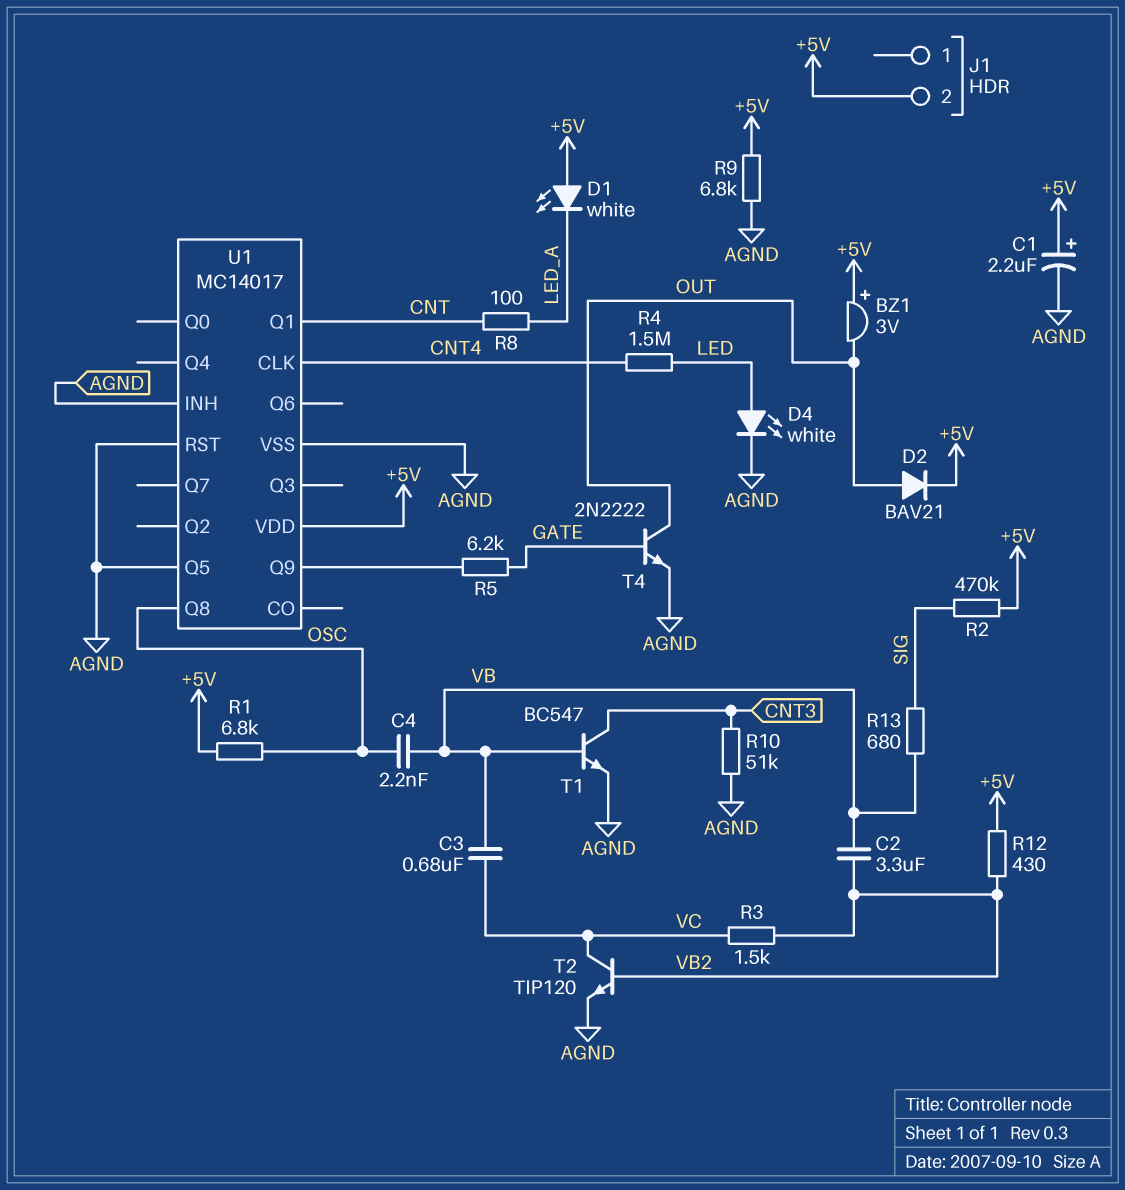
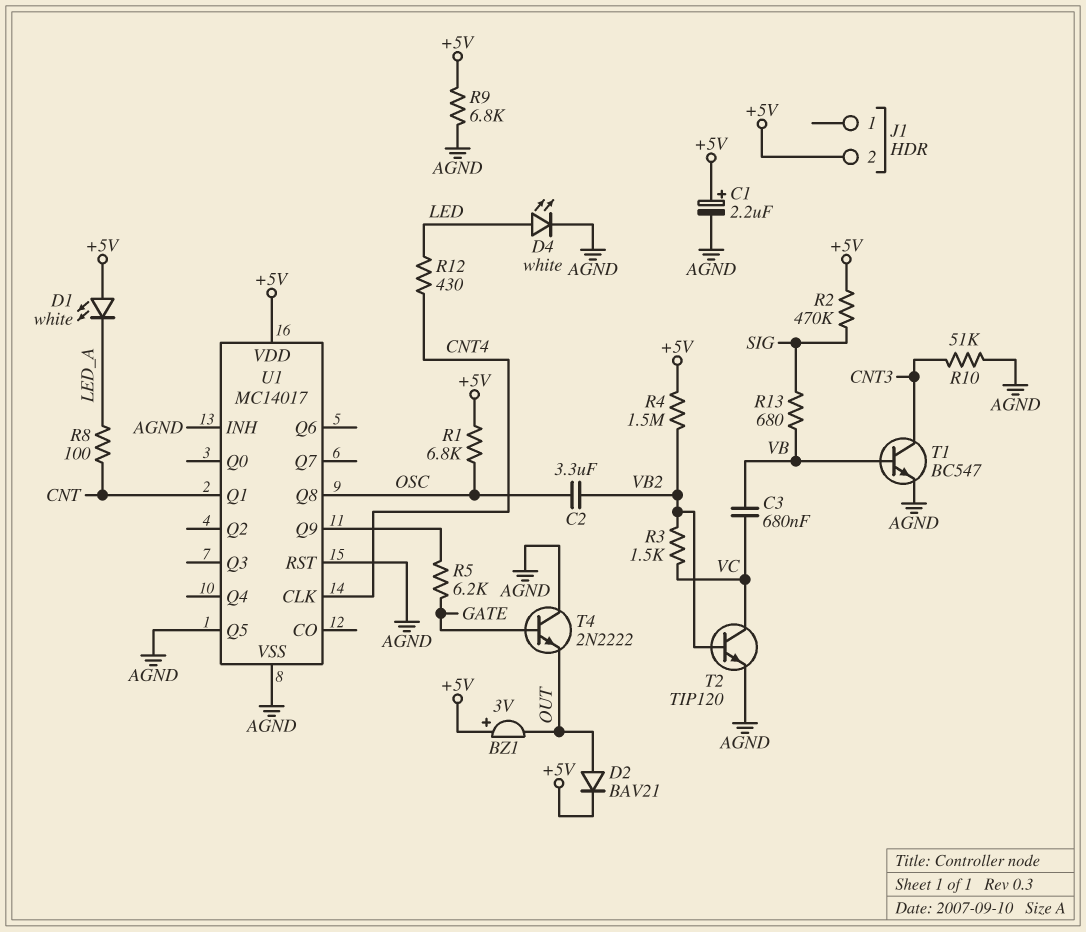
C2: 3.3uF (VB, VB2) -> 3.3uF (OSC, VB2)
C4: 2.2nF (OSC, VB) -> none
R4: 1.5M (CNT4, LED) -> 1.5M (+5V, VB2)
R12: 430 (+5V, VB2) -> 430 (CNT4, LED)
T4: NPN 2N2222 (B GATE, C OUT, E AGND) -> NPN 2N2222 (B GATE, C AGND, E OUT)

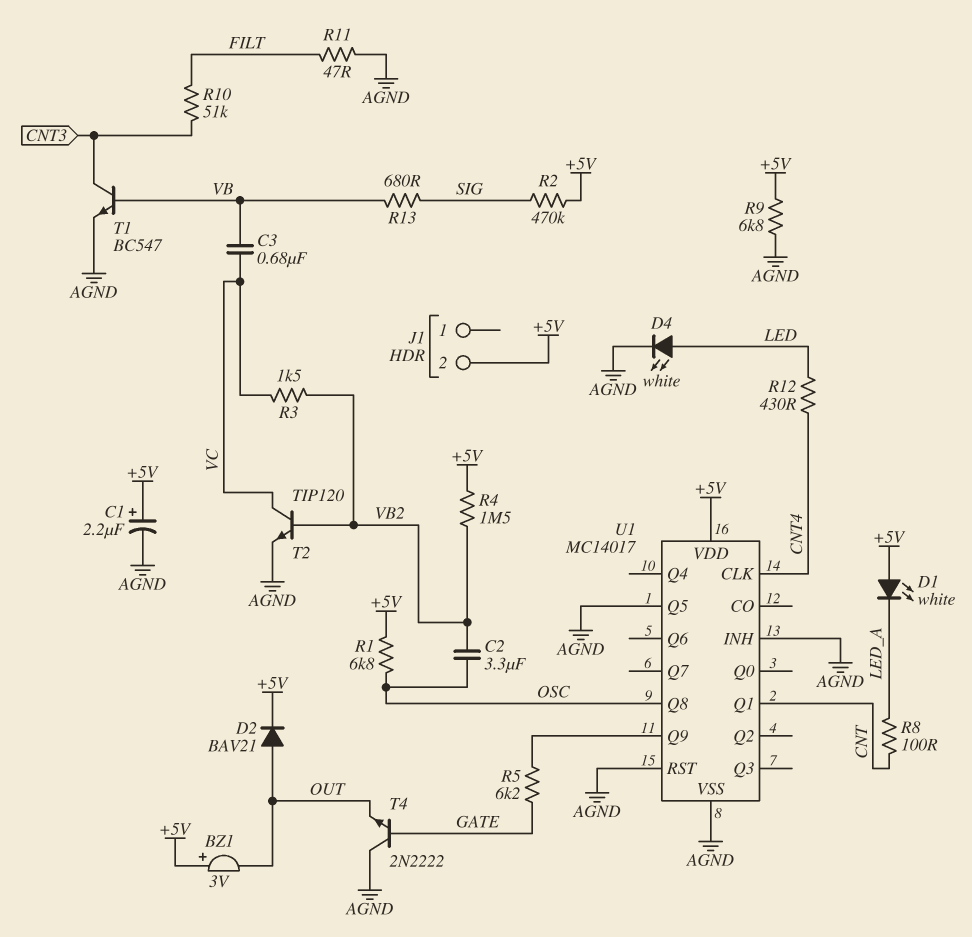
R10: 51k (AGND, CNT3) -> 51k (CNT3, FILT)
R11: none -> 47 (AGND, FILT)

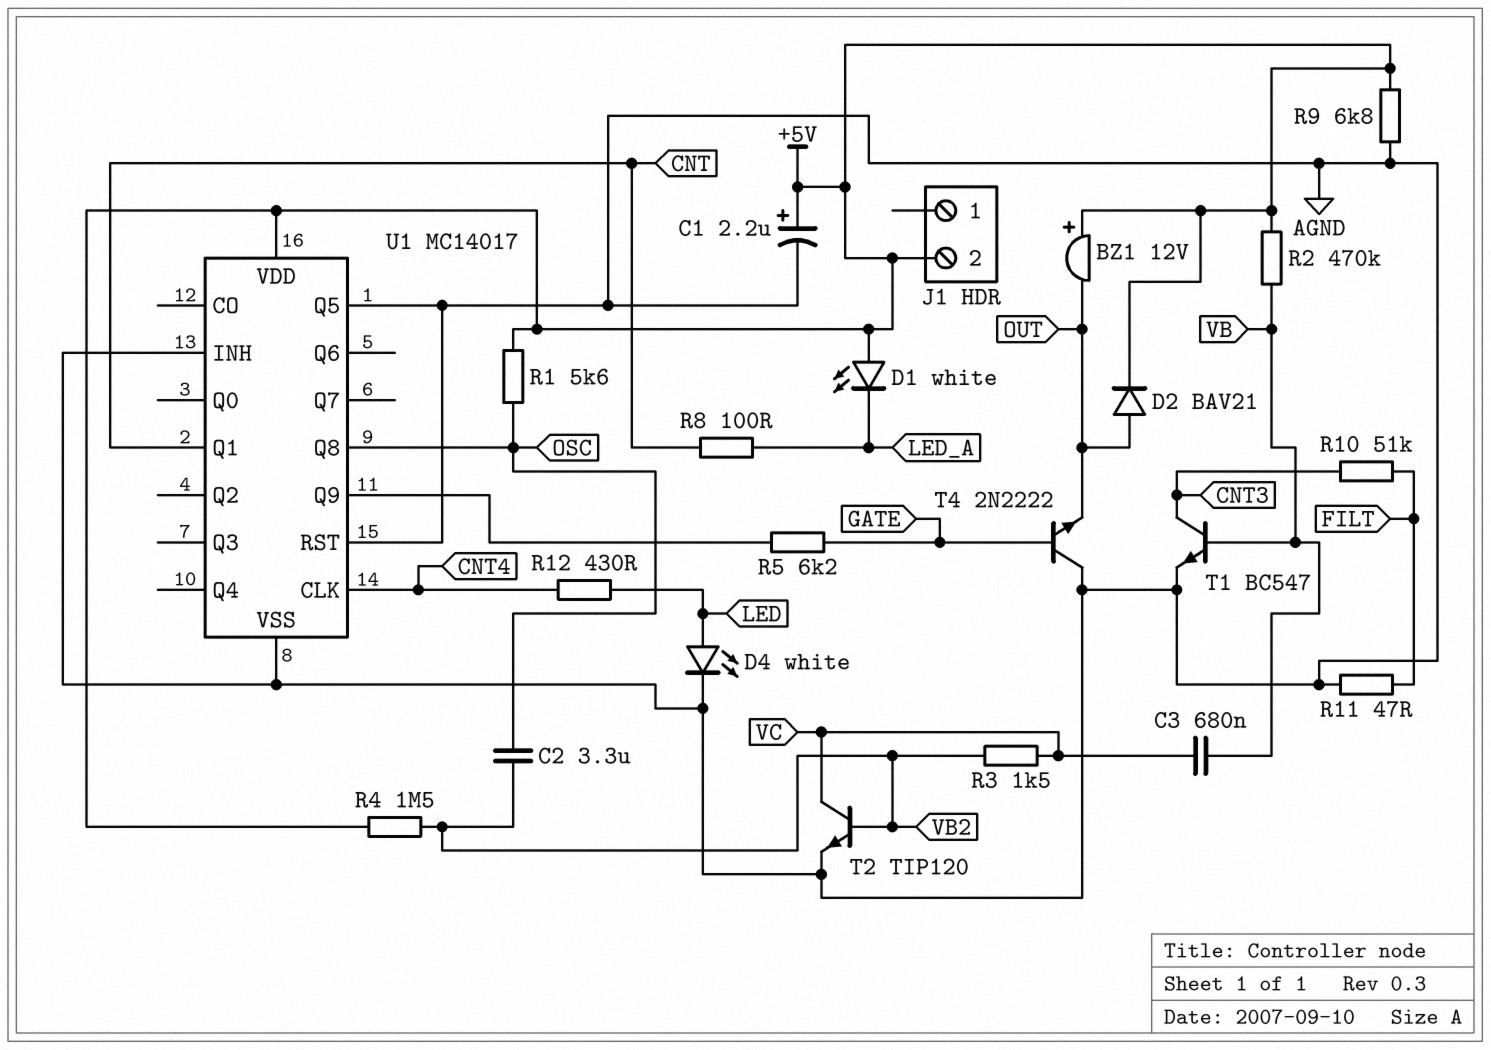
BZ1: buzzer 3V (plus +5V, minus OUT) -> buzzer 12V (plus +5V, minus OUT)
R1: 6.8k (+5V, OSC) -> 5.6k (+5V, OSC)
R2: 470k (+5V, SIG) -> 470k (+5V, VB)
R13: 680 (SIG, VB) -> none

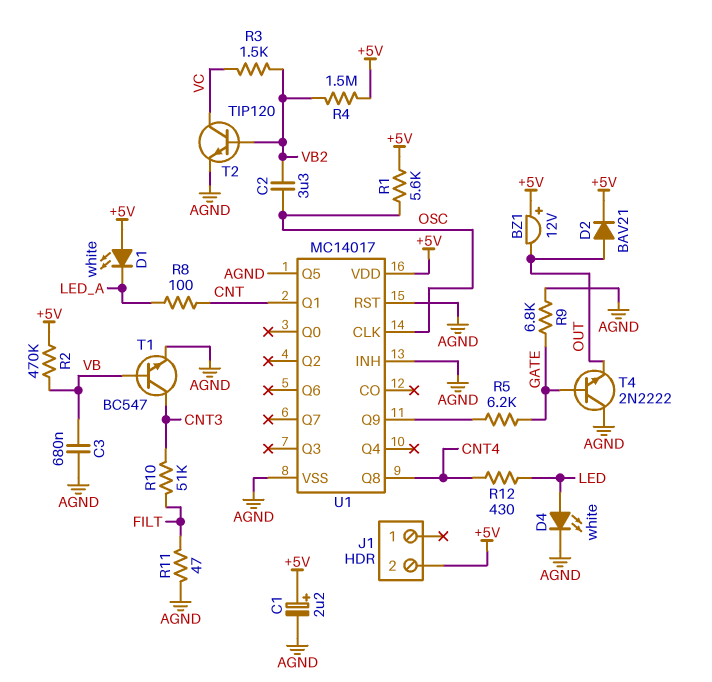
C3: 680nF (VB, VC) -> 680nF (AGND, VB)
R9: 6.8k (+5V, AGND) -> 6.8k (AGND, GATE)
U1 pin CLK: CNT4 -> OSC
U1 pin Q8: OSC -> CNT4

